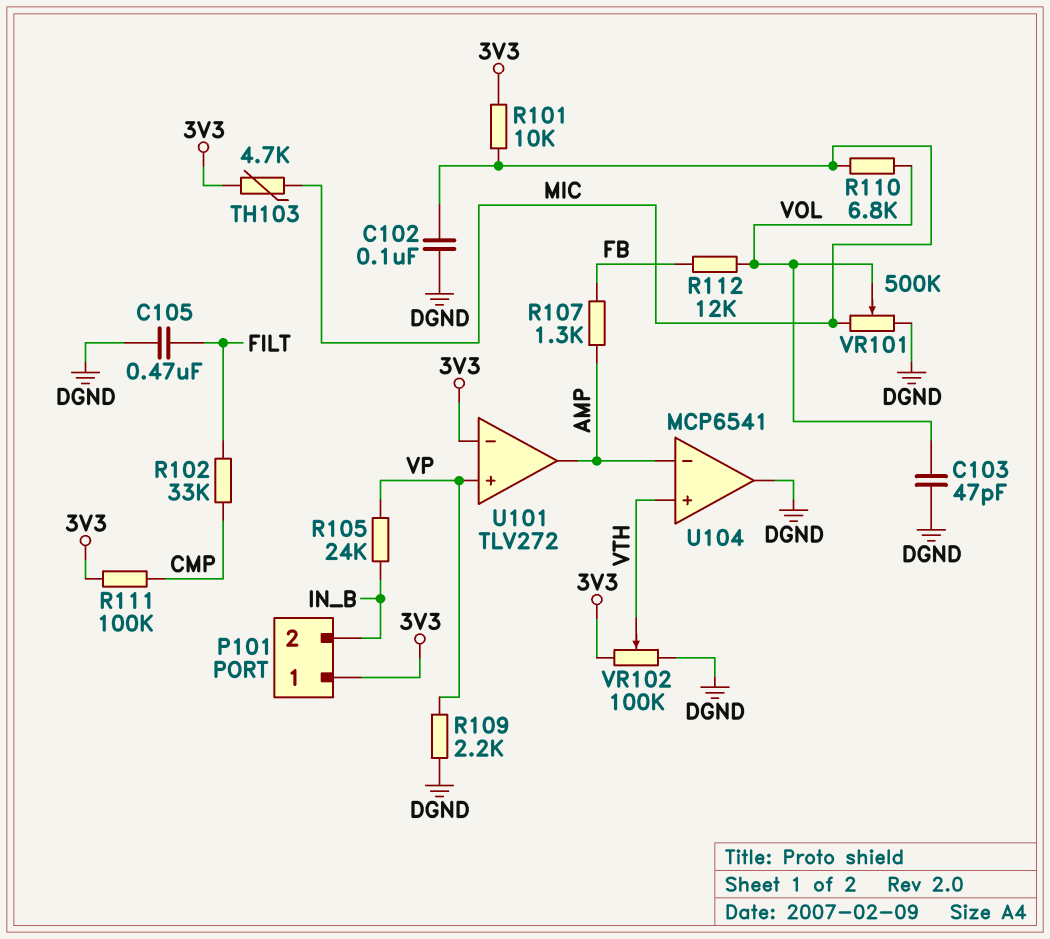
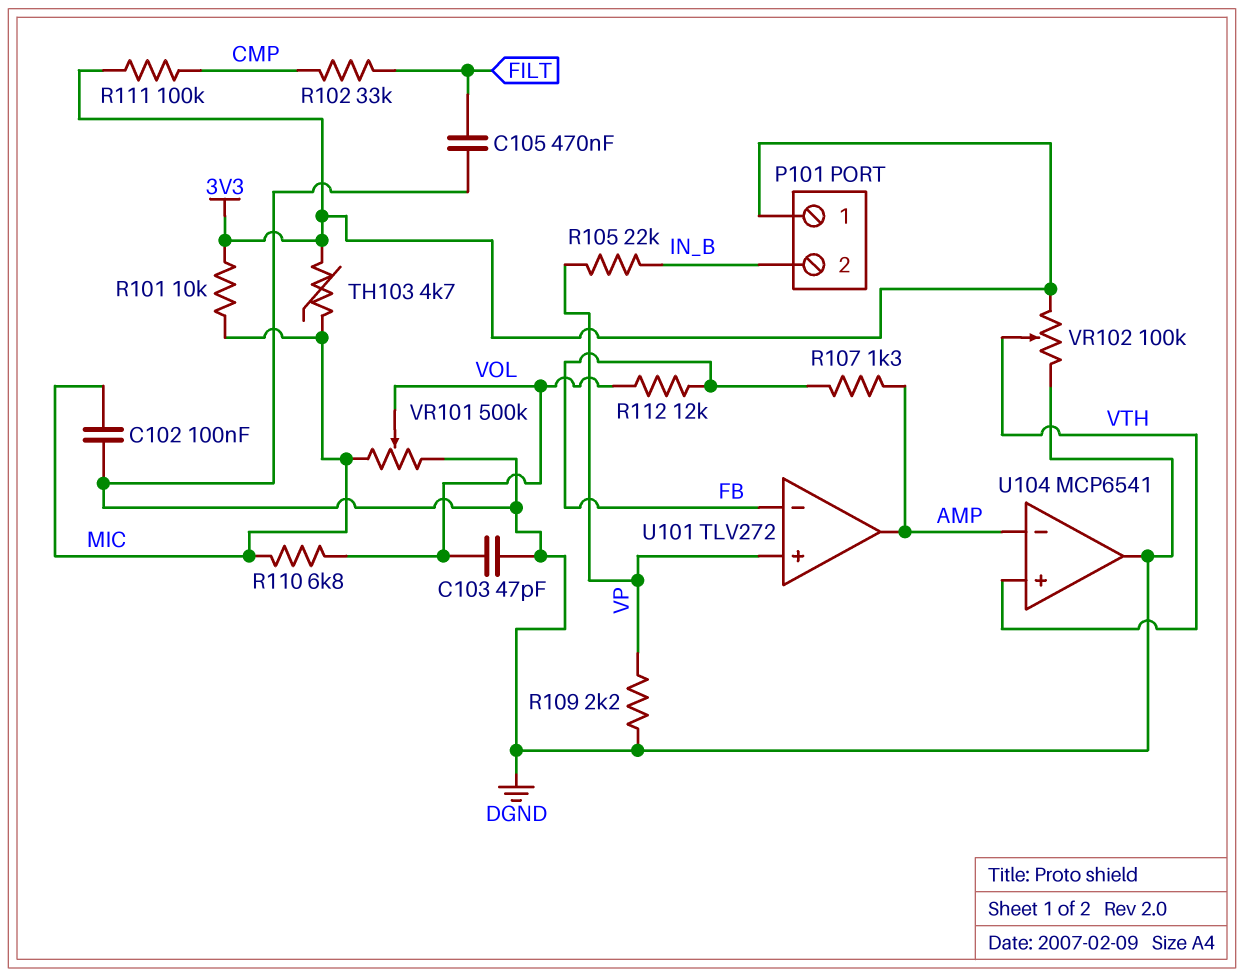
R105: 24k (IN_B, VP) -> 22k (IN_B, VP)
U101 pin in-: 3V3 -> FB

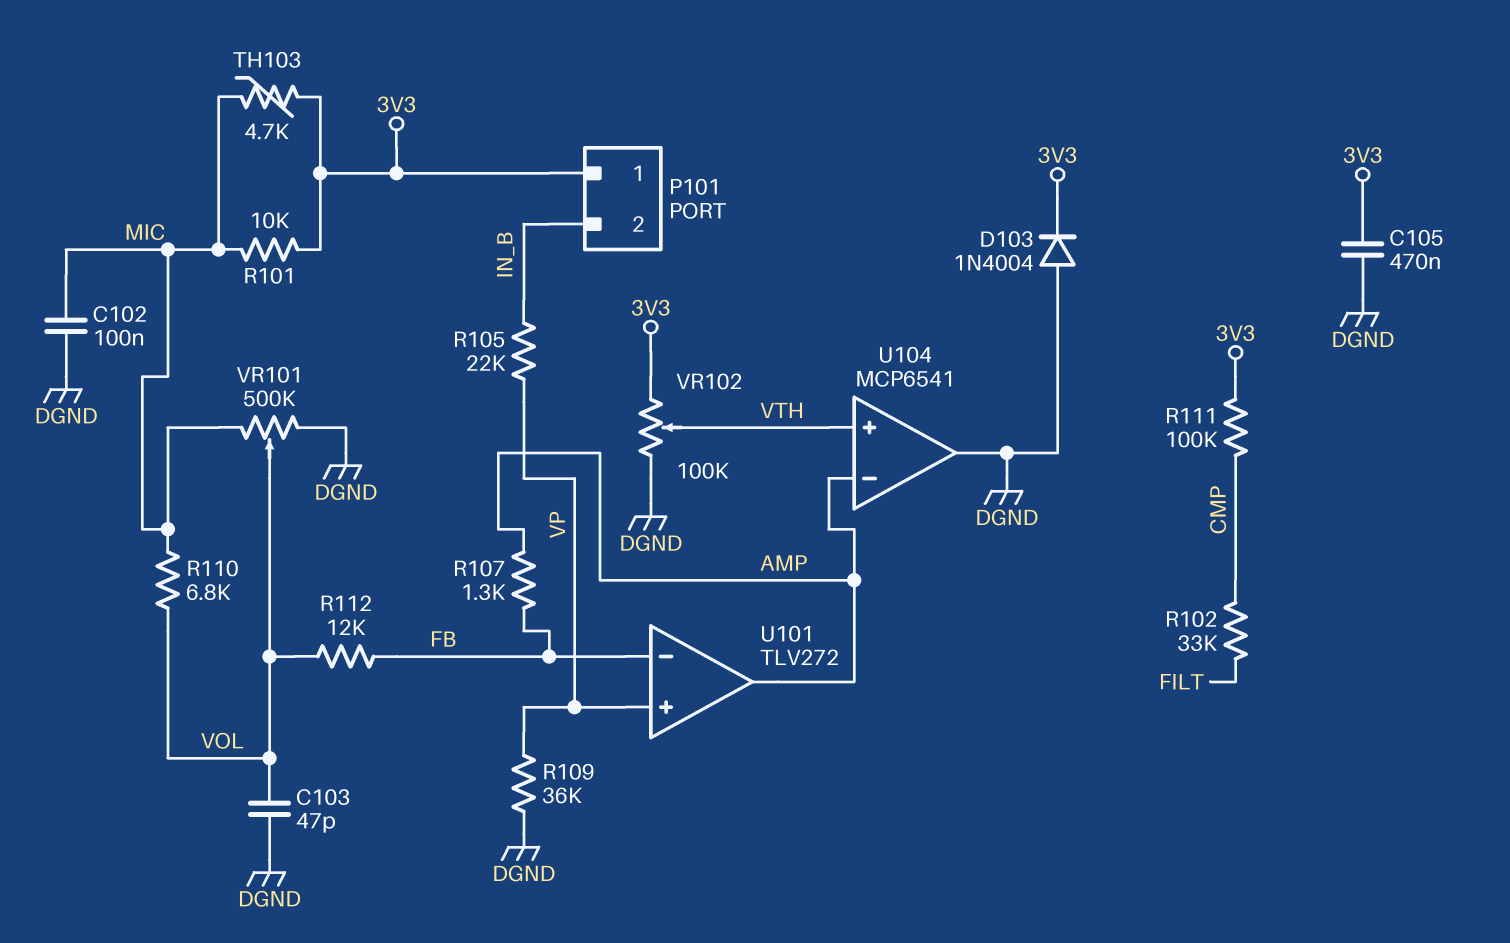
C105: 470nF (DGND, FILT) -> 470nF (3V3, DGND)
D103: none -> diode 1N4004 (A DGND, K 3V3)
R109: 2.2k (DGND, VP) -> 36k (DGND, VP)

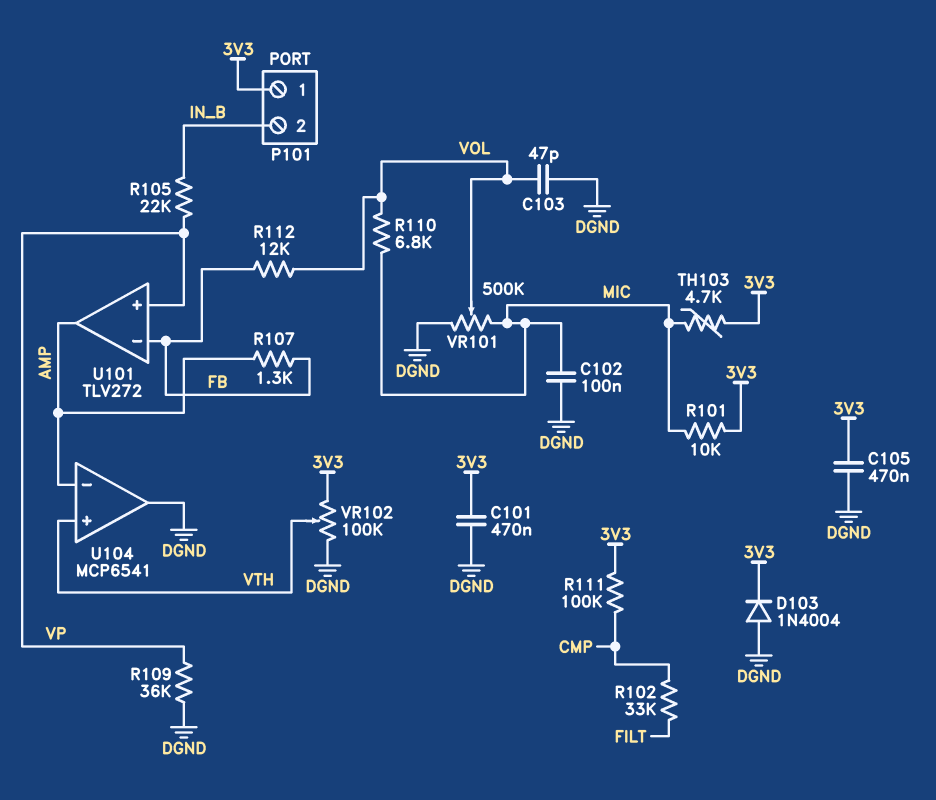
C101: none -> 470nF (3V3, DGND)

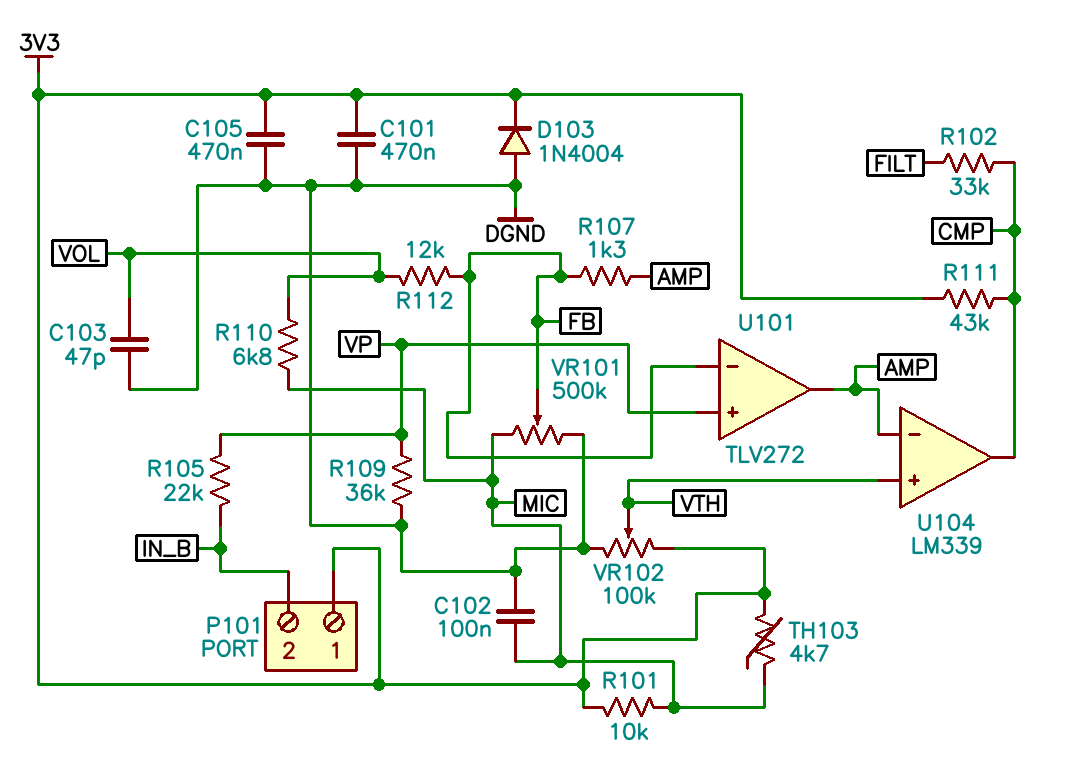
R111: 100k (3V3, CMP) -> 43k (3V3, CMP)
U104: MCP6541 -> LM339
U104 pin out: DGND -> CMP
VR101: 500k (DGND, MIC, wiper VOL) -> 500k (DGND, MIC, wiper FB)

